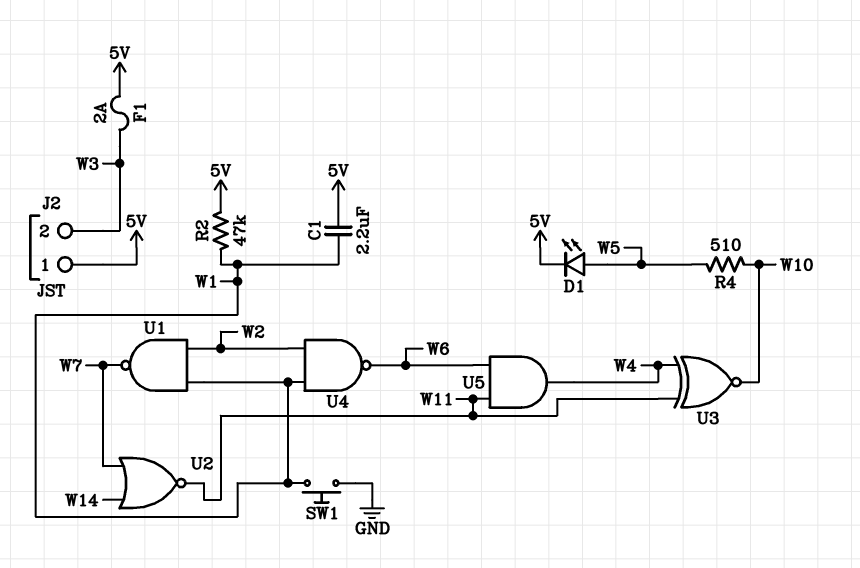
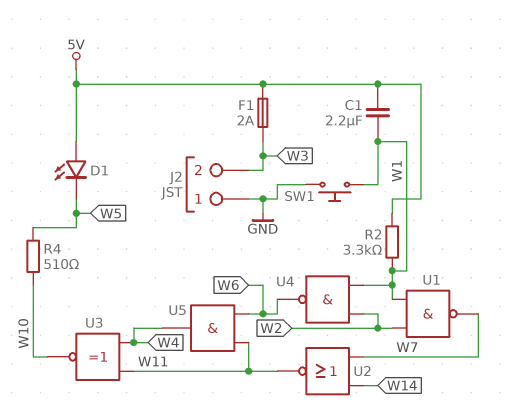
D1: LED (A W5, K 5V) -> LED (A 5V, K W5)
J2 pin 1: 5V -> GND
R2: 47k (5V, W1) -> 3.3k (5V, W1)

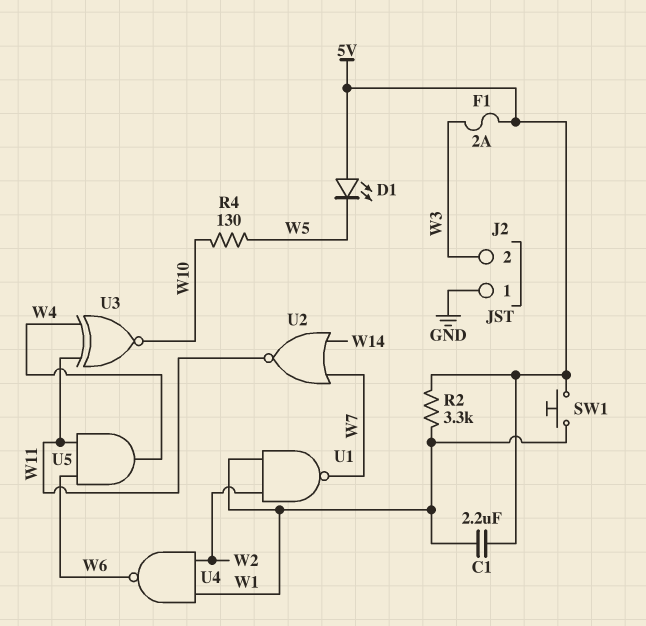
R4: 510 (W5, W10) -> 130 (W5, W10)
SW1: button (GND, W1) -> button (5V, W1)

